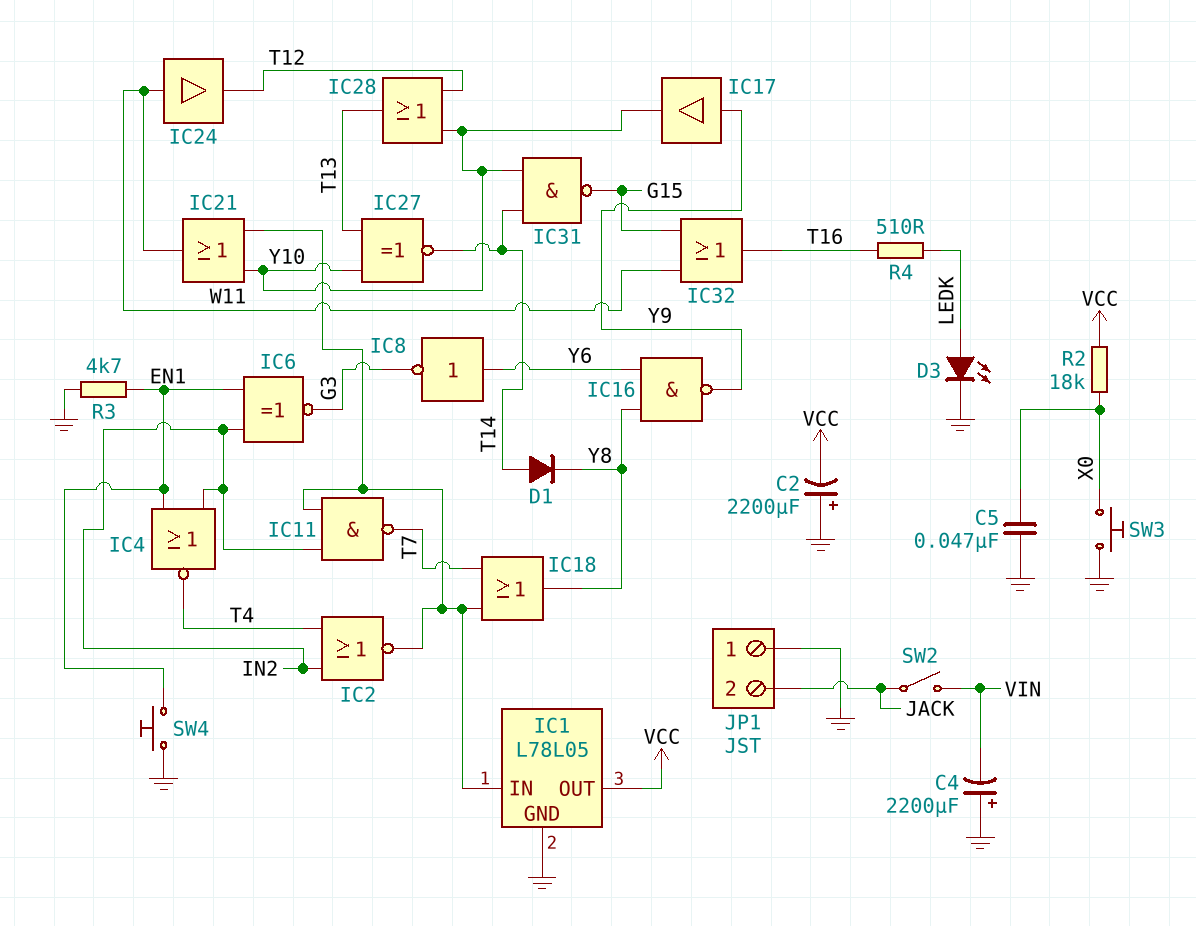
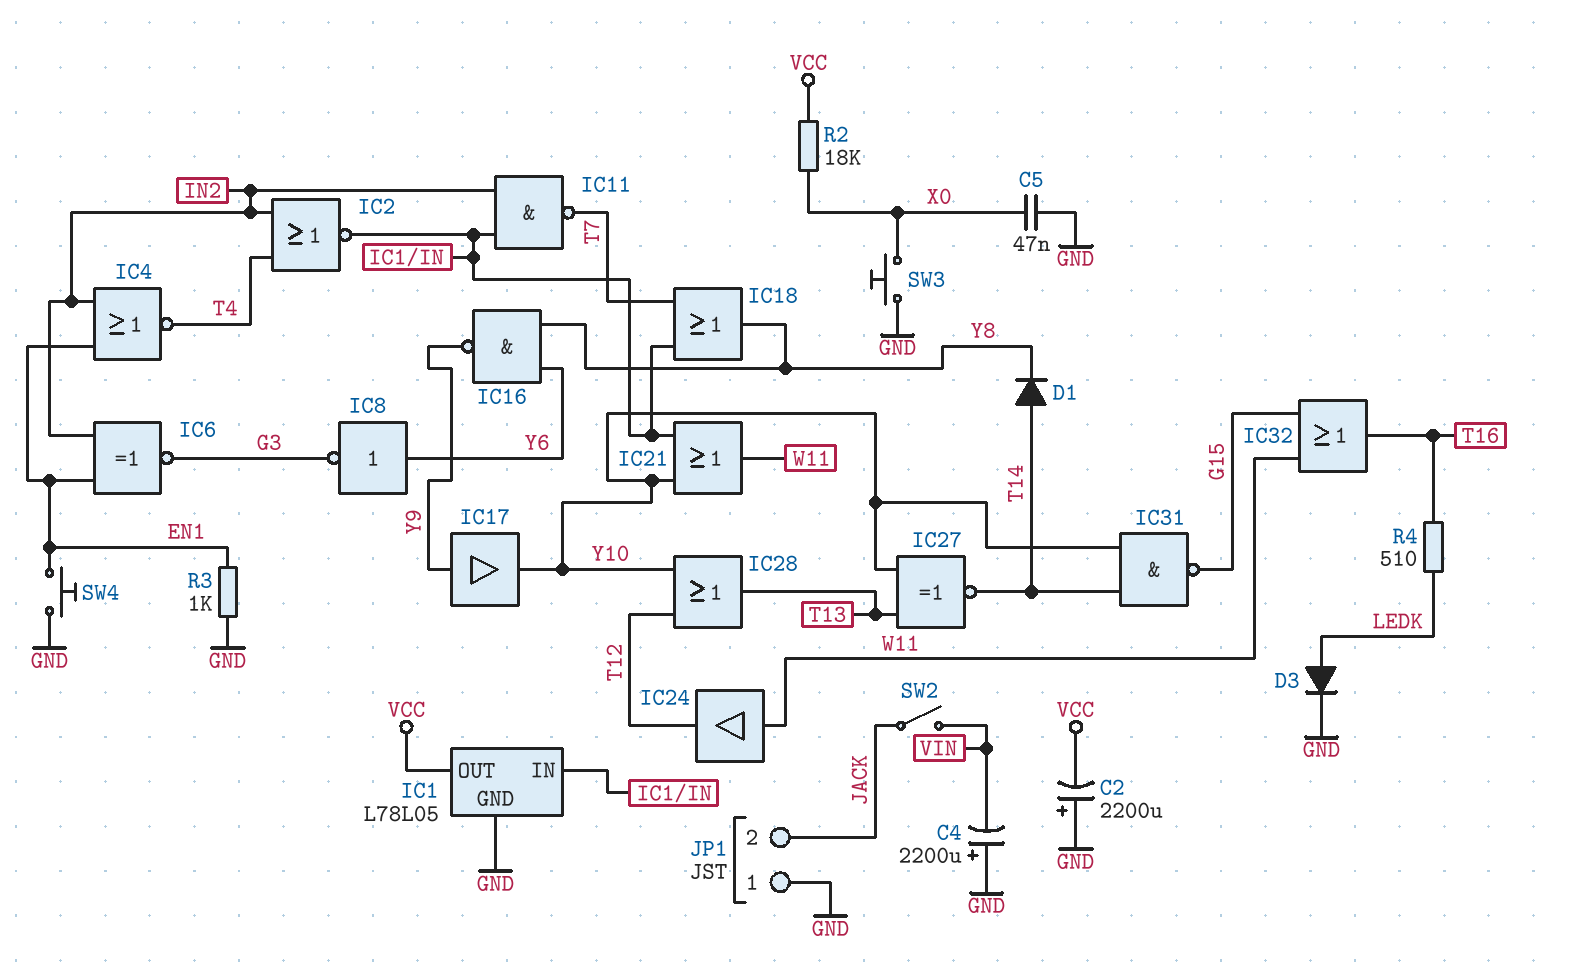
D3: LED (A LEDK, K GND) -> diode (A LEDK, K GND)
R3: 4.7k (EN1, GND) -> 1k (EN1, GND)

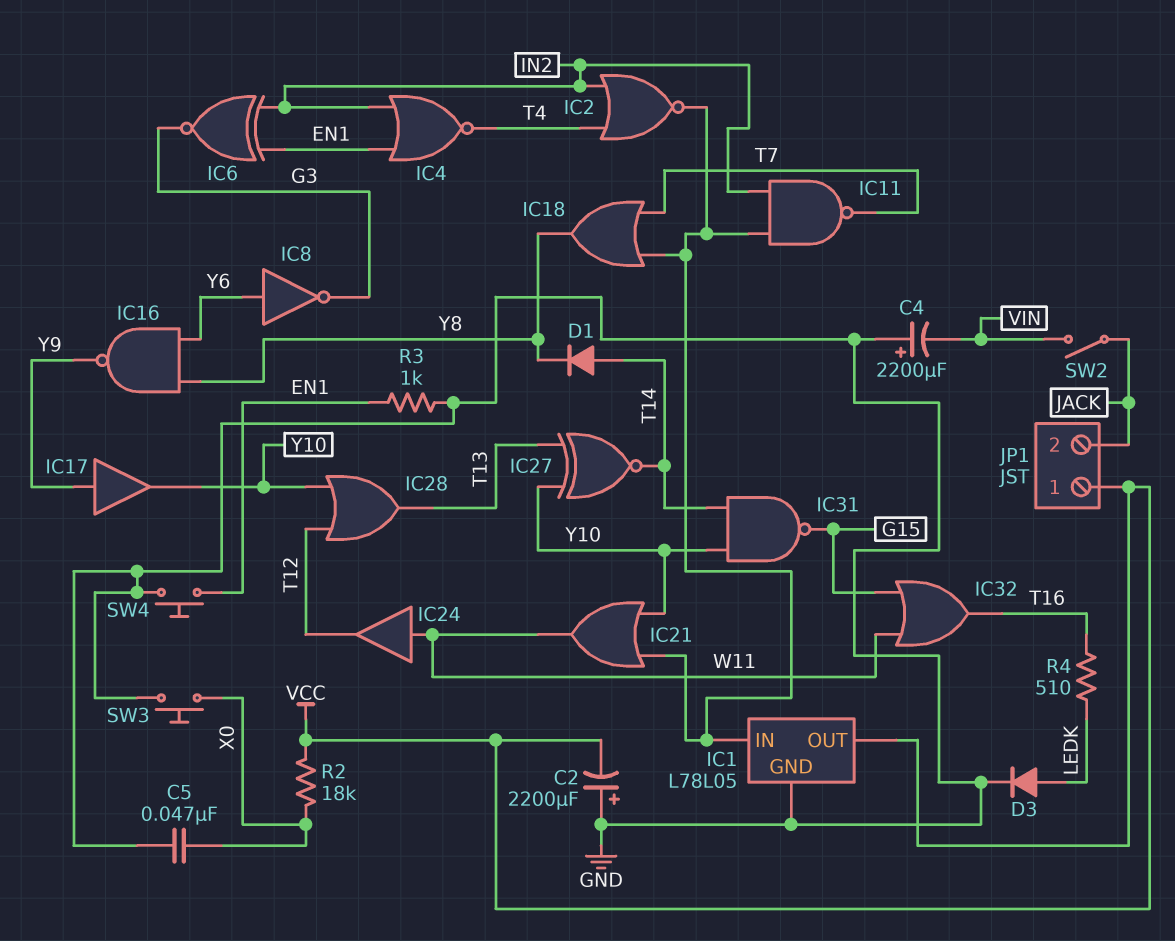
JP1 pin 1: GND -> VCC

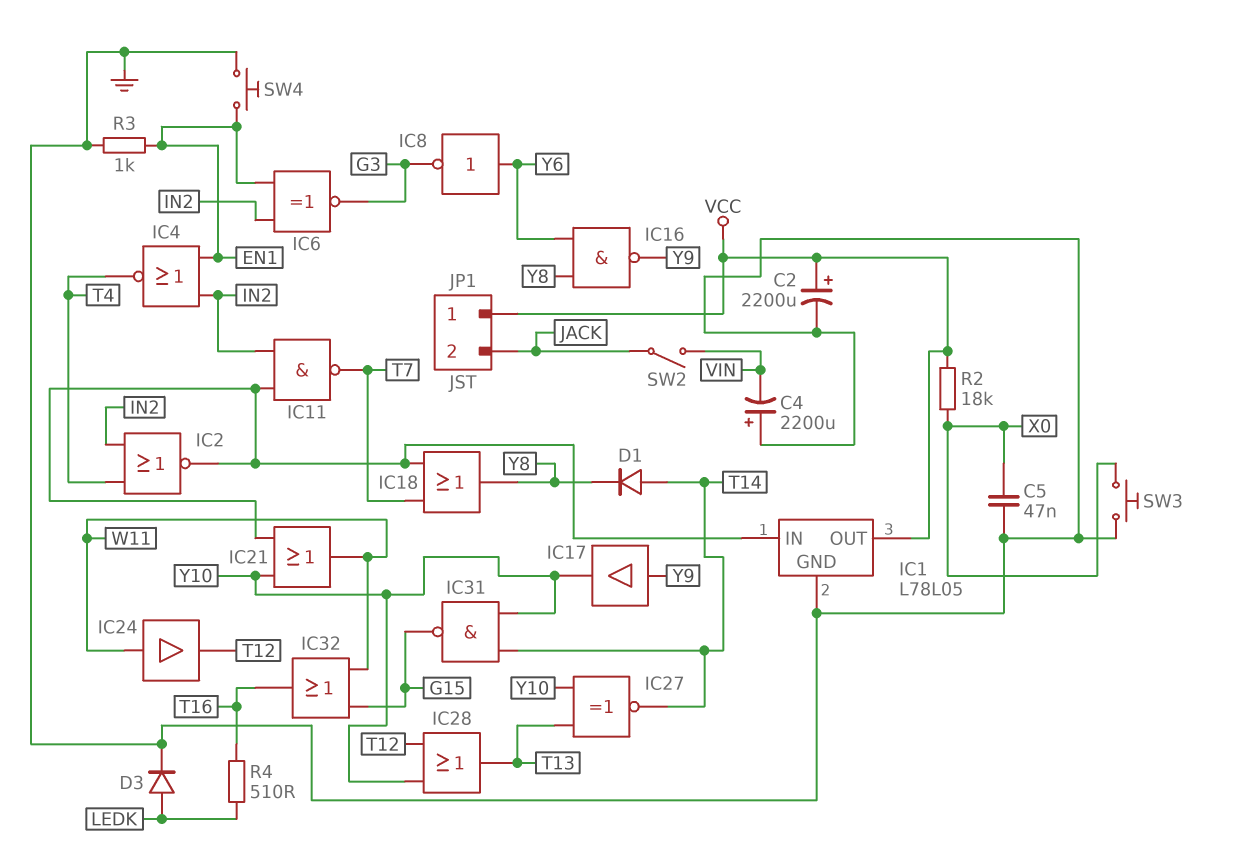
C2: 2200uF (plus GND, minus VCC) -> 2200uF (plus VCC, minus GND)

